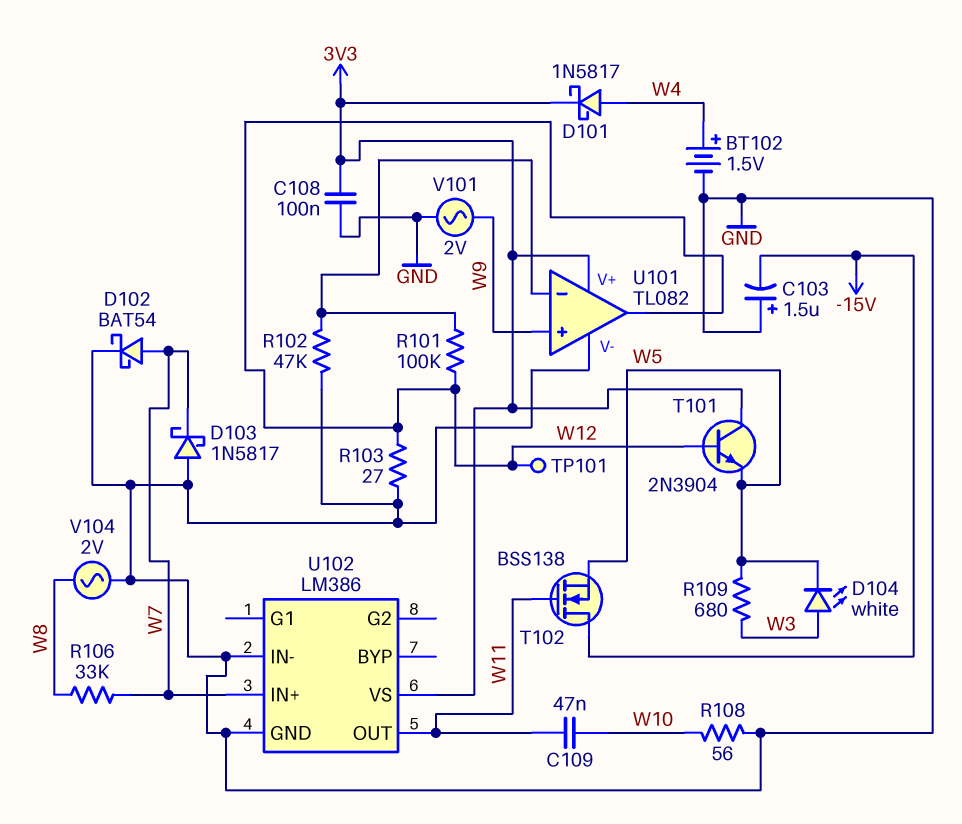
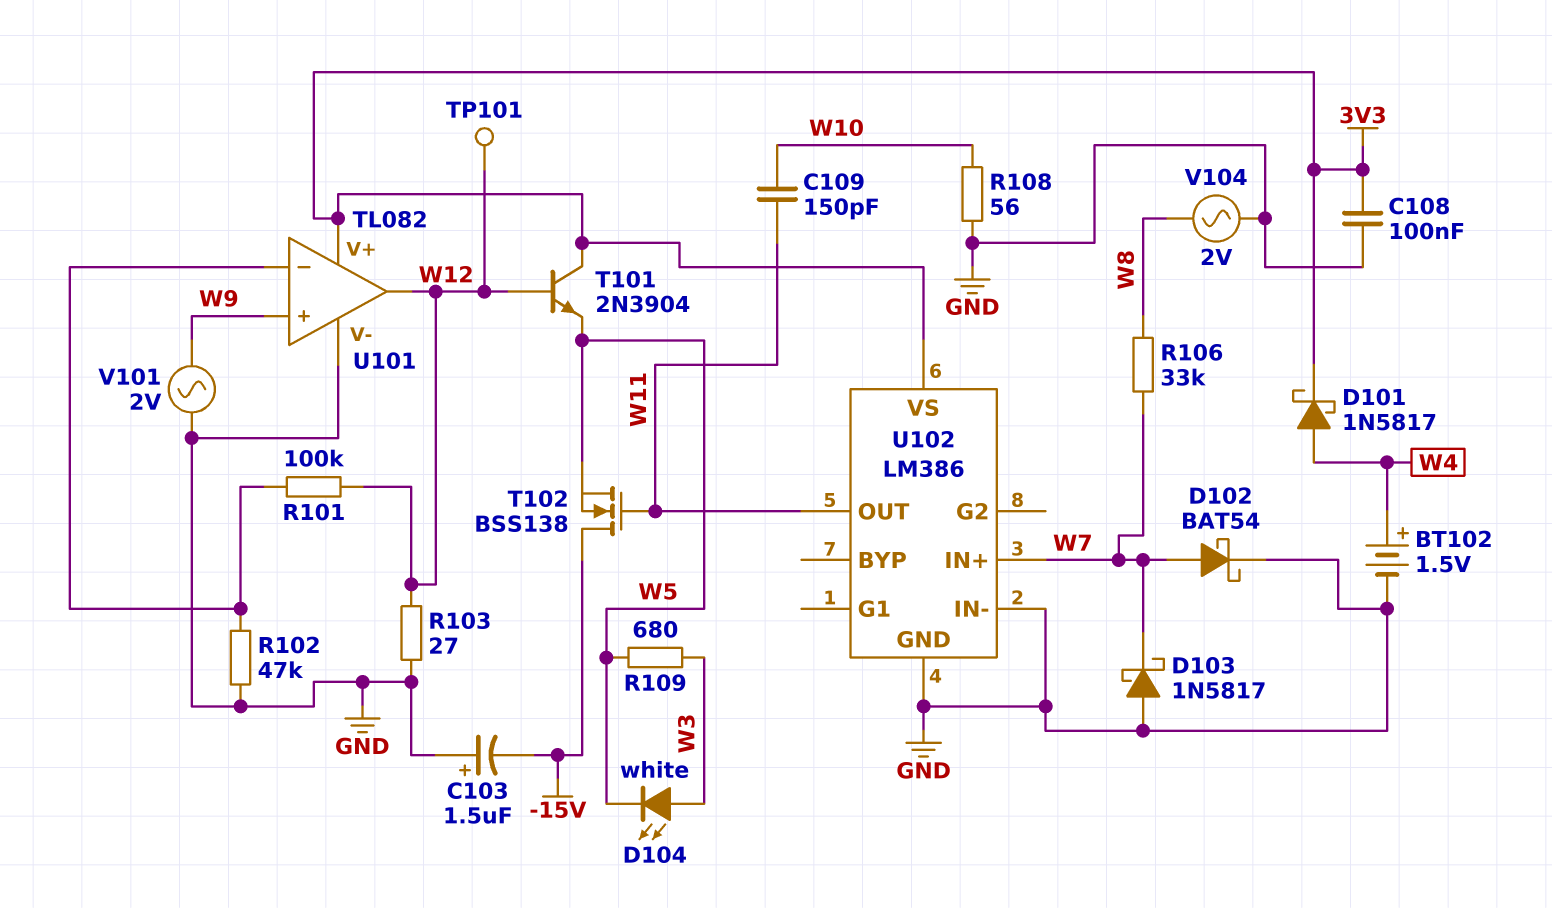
C109: 47nF (W10, W11) -> 150pF (W10, W11)

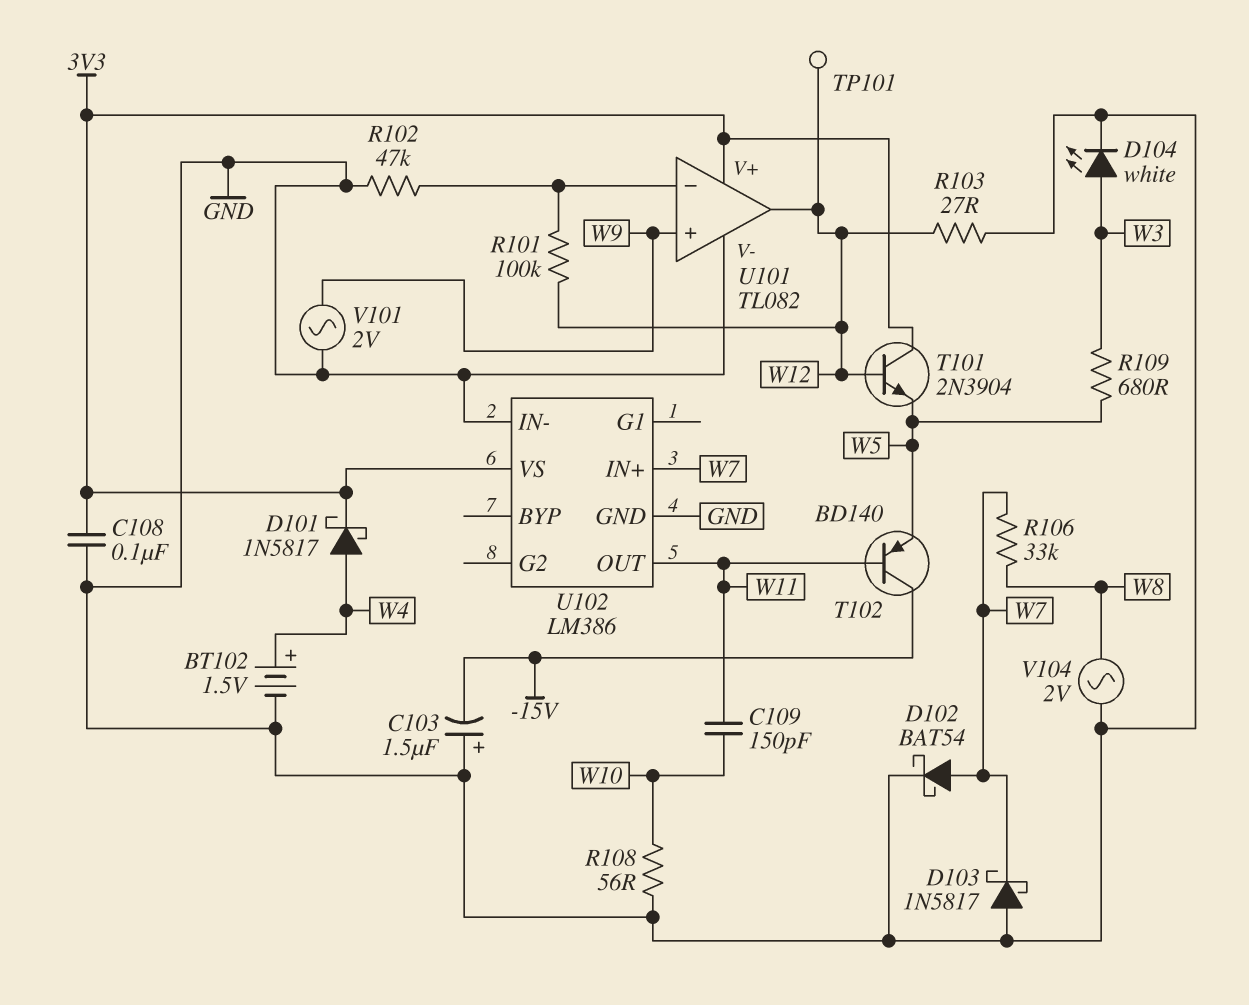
D104: LED white (A W3, K W5) -> LED white (A W3, K GND)
T102: NMOS BSS138 (G W11, D -15V, S W5) -> PNP BD140 (B W11, C -15V, E W5)

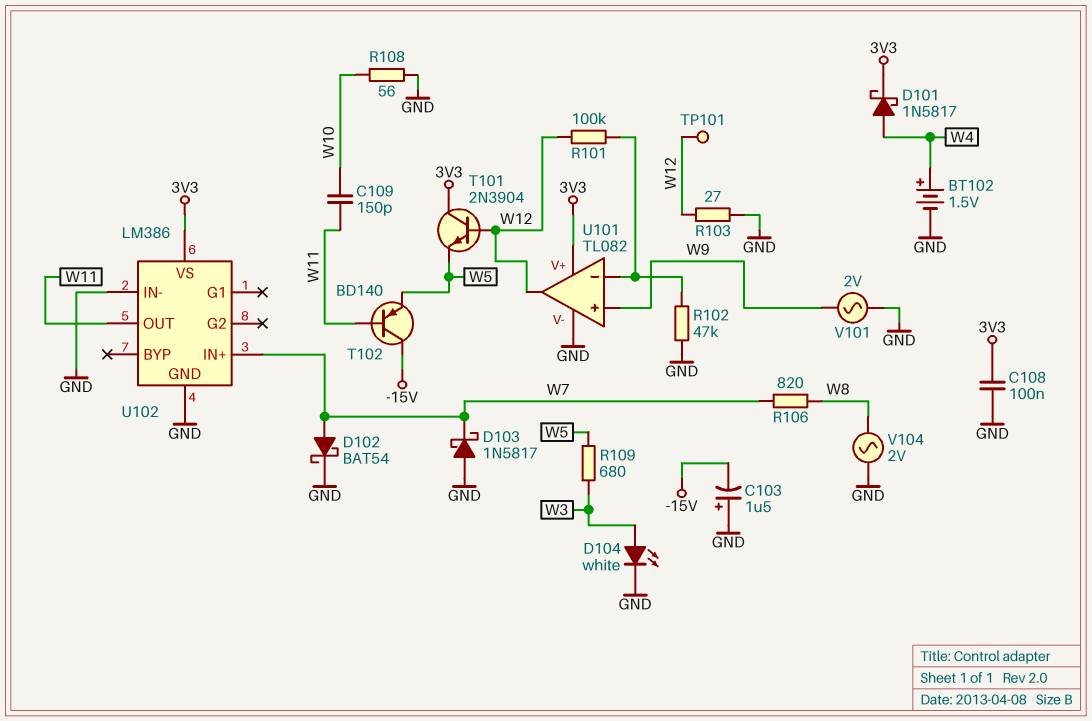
R106: 33k (W7, W8) -> 820 (W7, W8)

